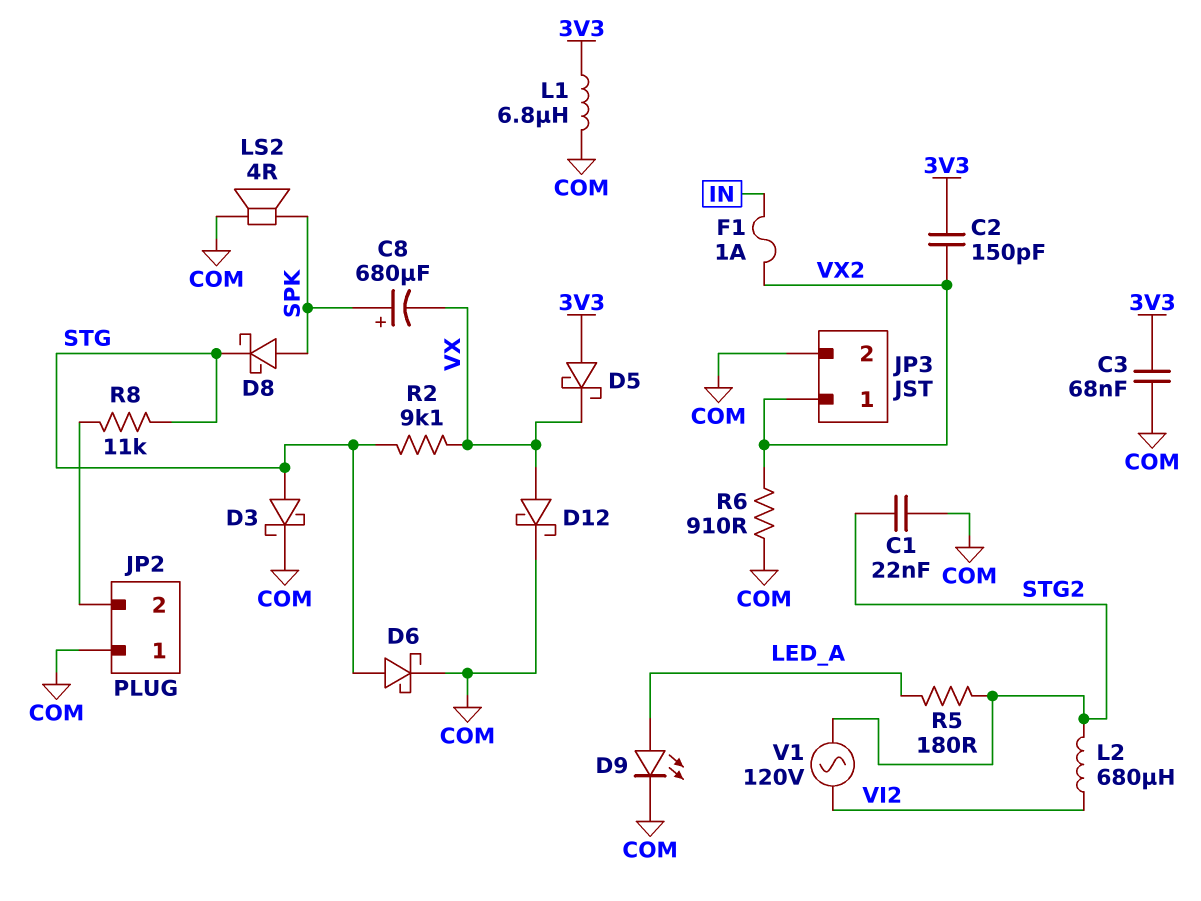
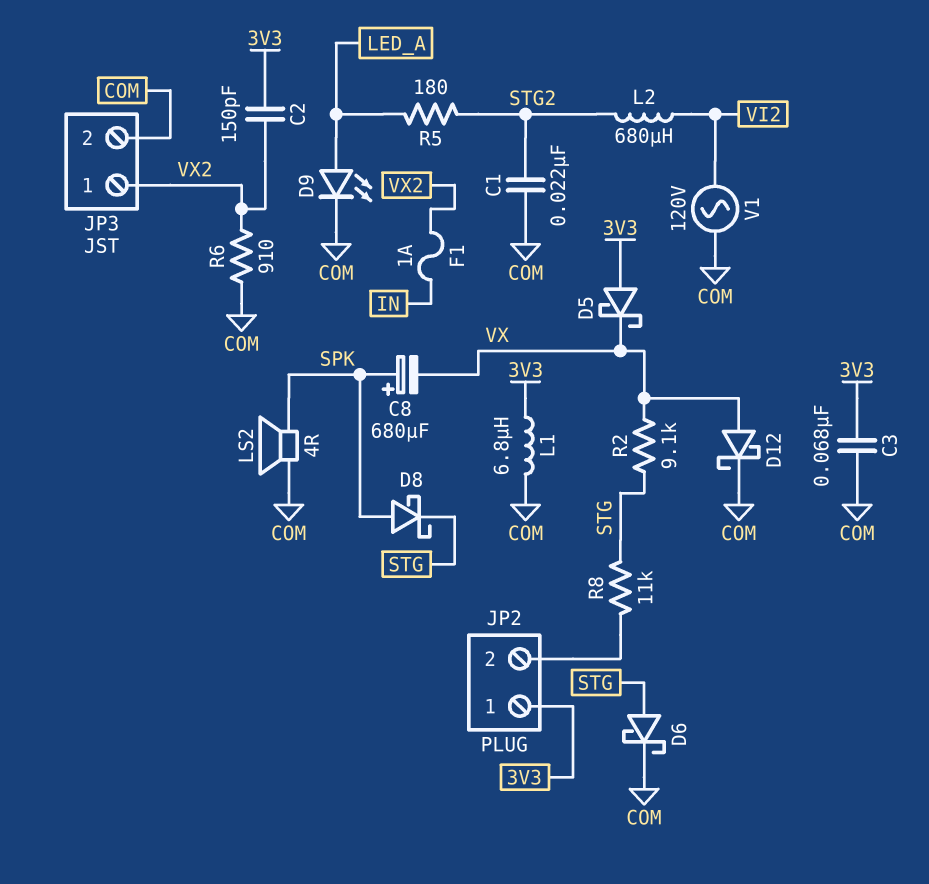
D3: schottky (A STG, K COM) -> none
JP2 pin 1: COM -> 3V3
V1: AC 120V (STG2, VI2) -> AC 120V (COM, VI2)

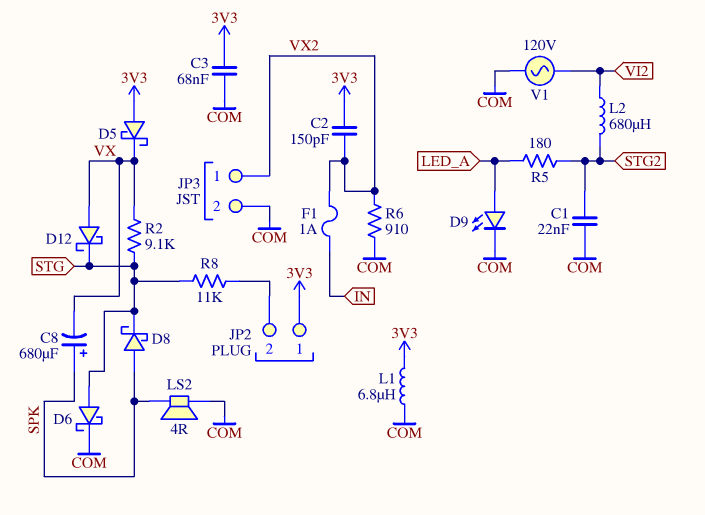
D12: schottky (A VX, K COM) -> schottky (A VX, K STG)

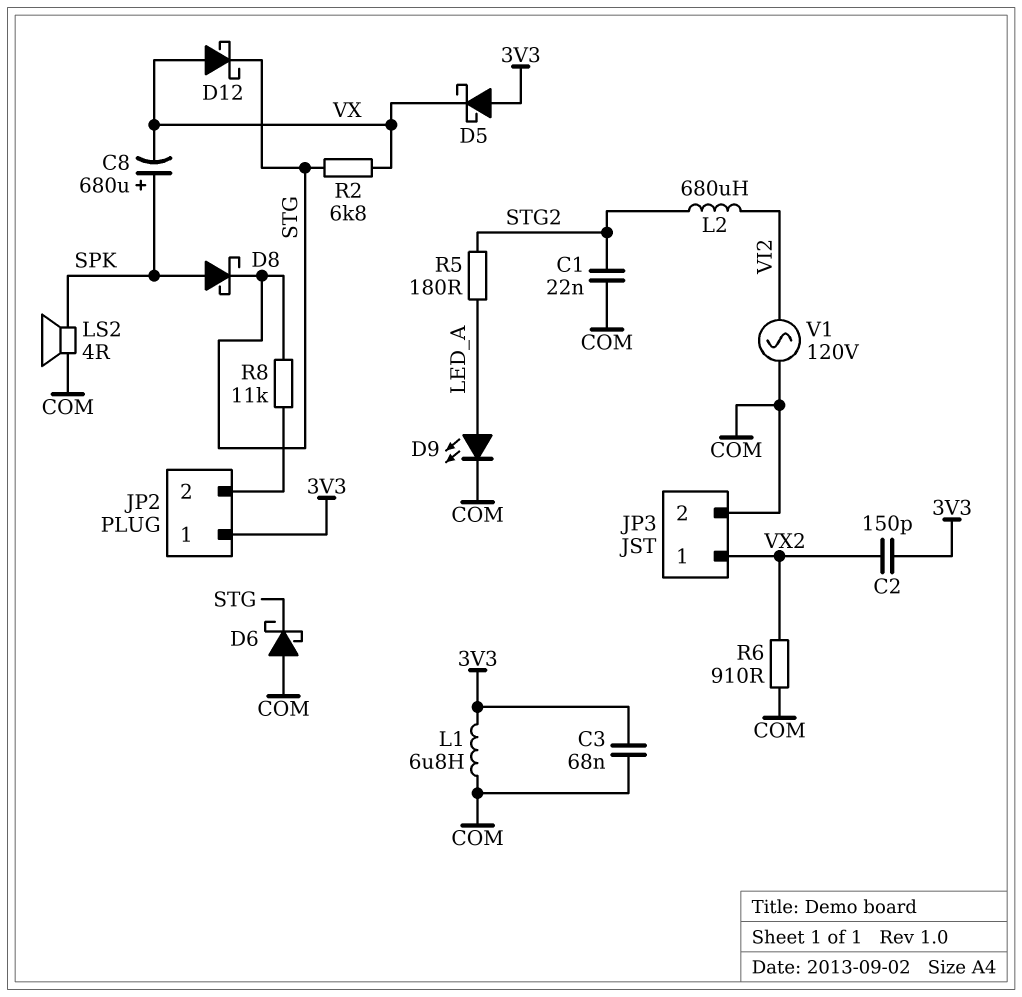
D6: schottky (A STG, K COM) -> schottky (A COM, K STG)
F1: 1A (IN, VX2) -> none
R2: 9.1k (STG, VX) -> 6.8k (STG, VX)

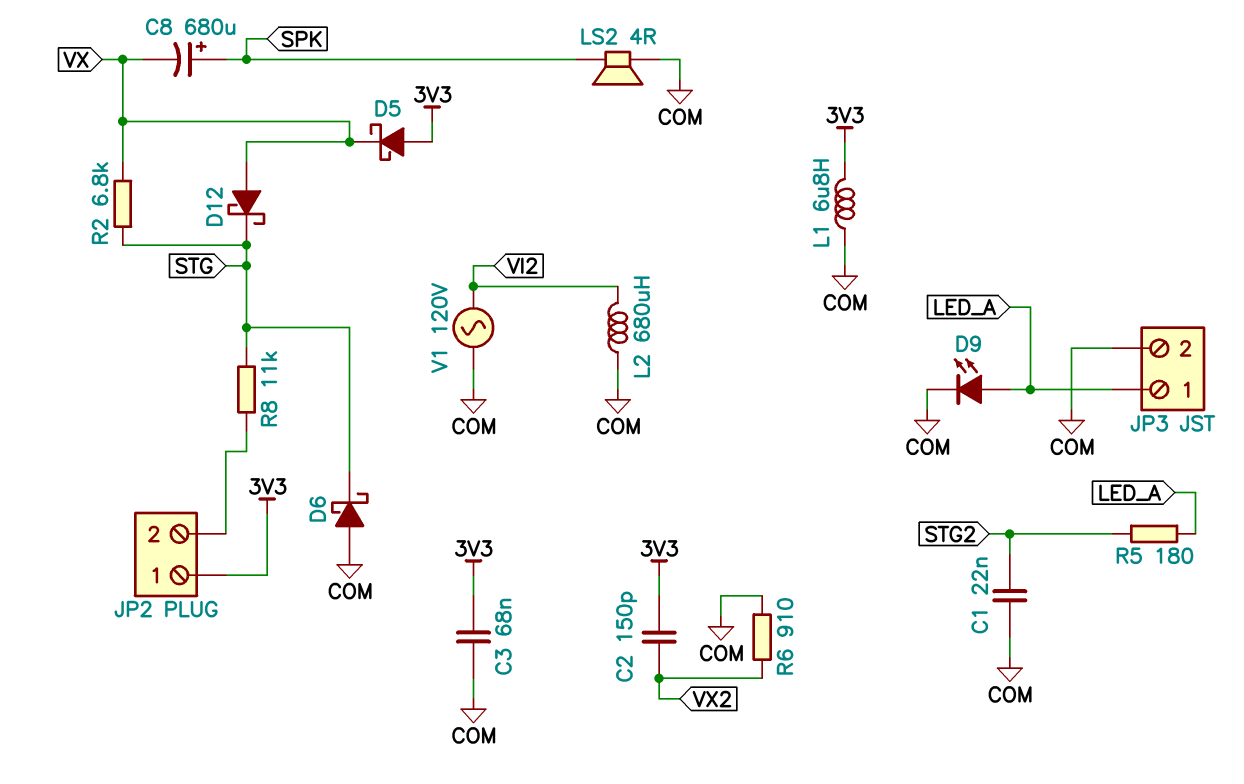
D8: schottky (A SPK, K STG) -> none
JP3 pin 1: VX2 -> LED_A
L2: 680uH (STG2, VI2) -> 680uH (COM, VI2)

